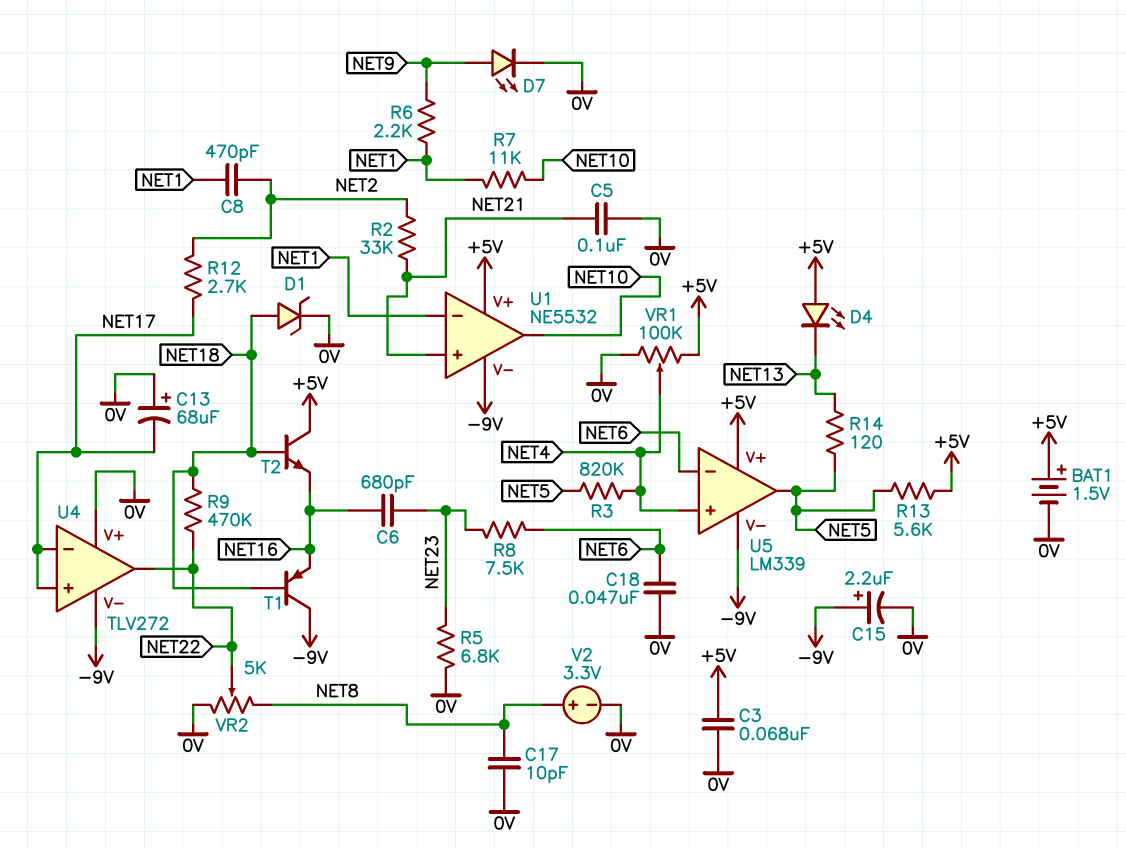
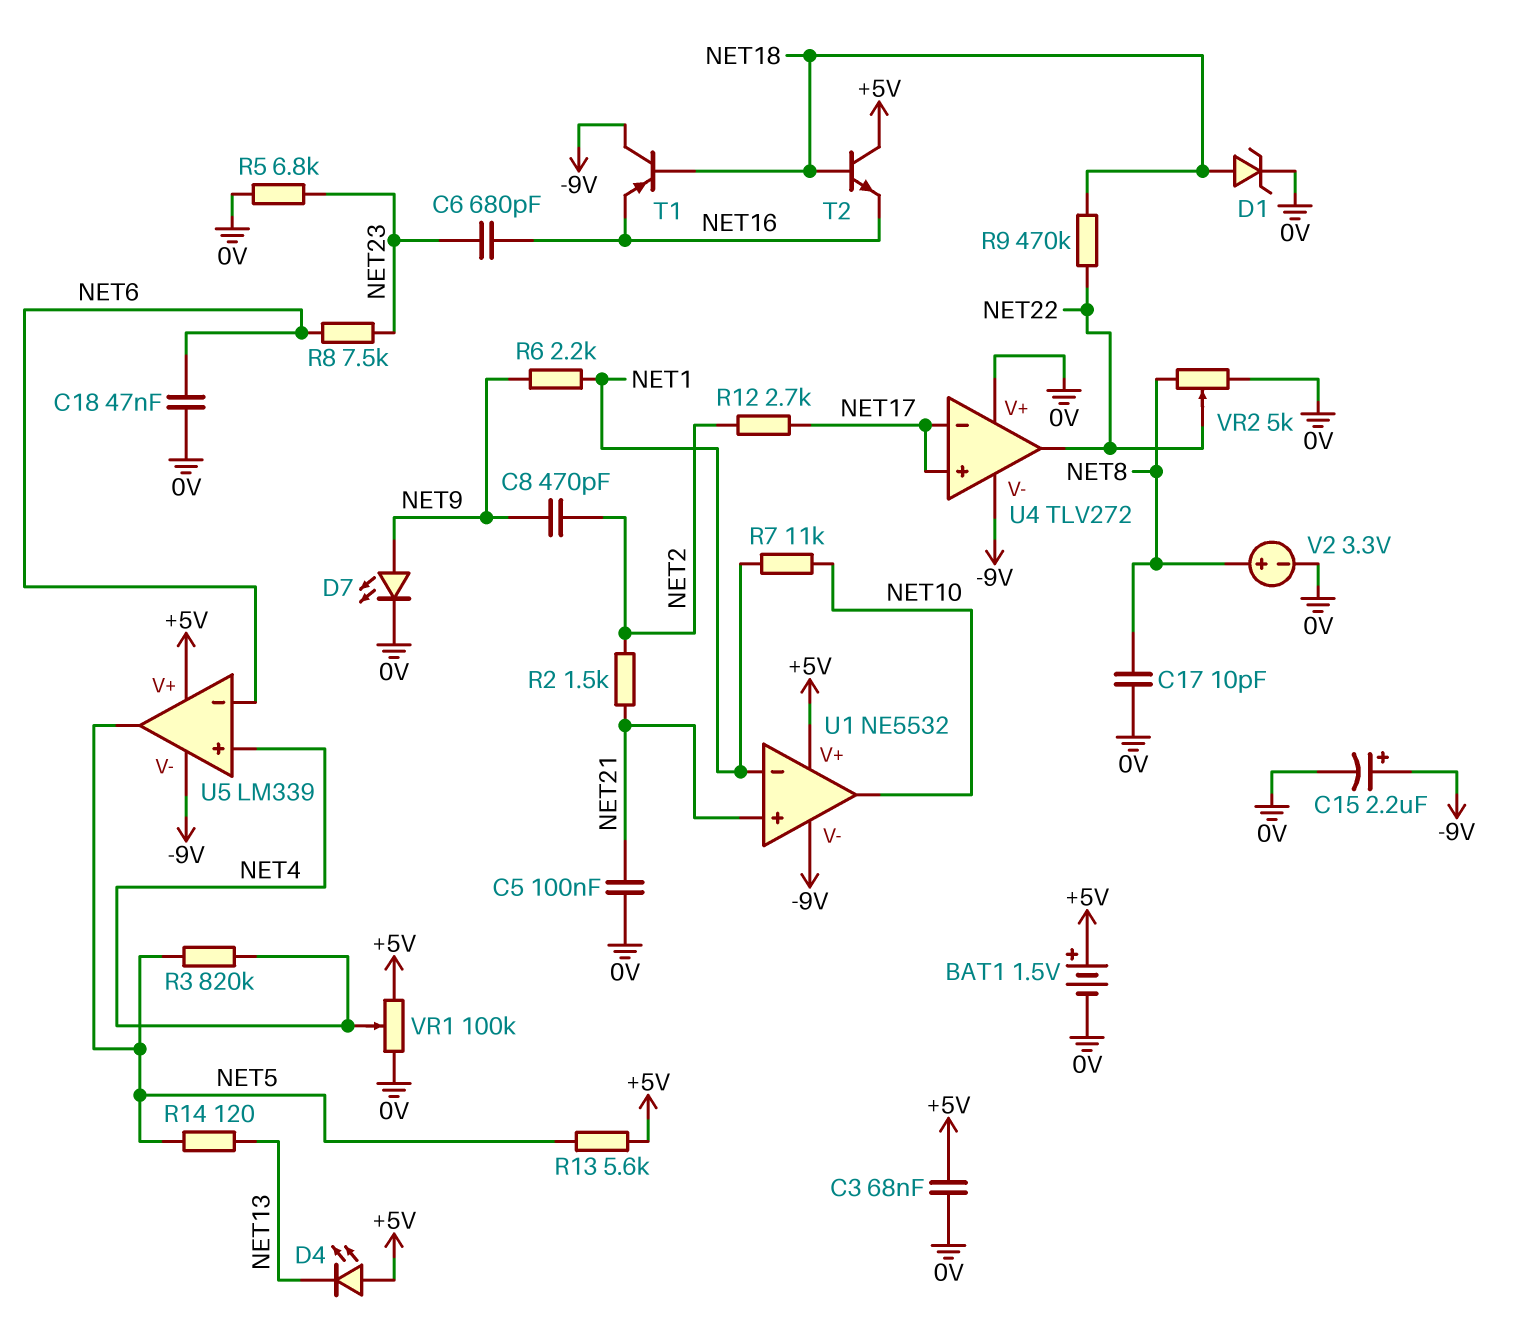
C8: 470pF (NET1, NET2) -> 470pF (NET2, NET9)
C13: 68uF (plus 0V, minus NET17) -> none
R2: 33k (NET2, NET21) -> 1.5k (NET2, NET21)

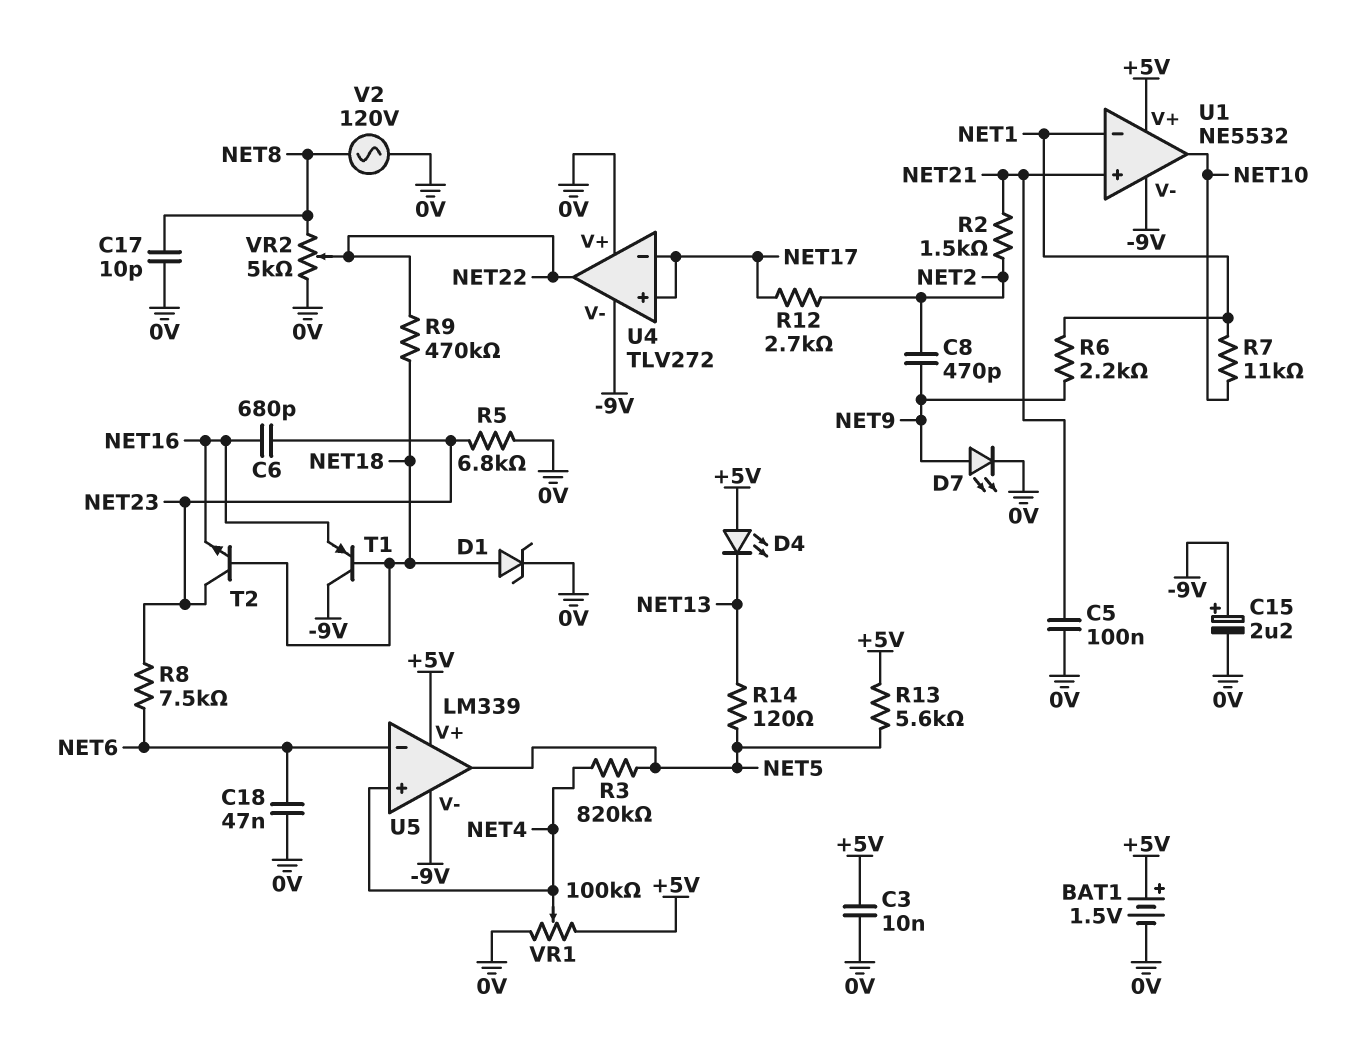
C3: 68nF (+5V, 0V) -> 10nF (+5V, 0V)
T2: NPN (B NET18, C +5V, E NET16) -> NPN (B NET18, C NET23, E NET16)
V2: 3.3V (plus NET8, minus 0V) -> AC 120V (0V, NET8)

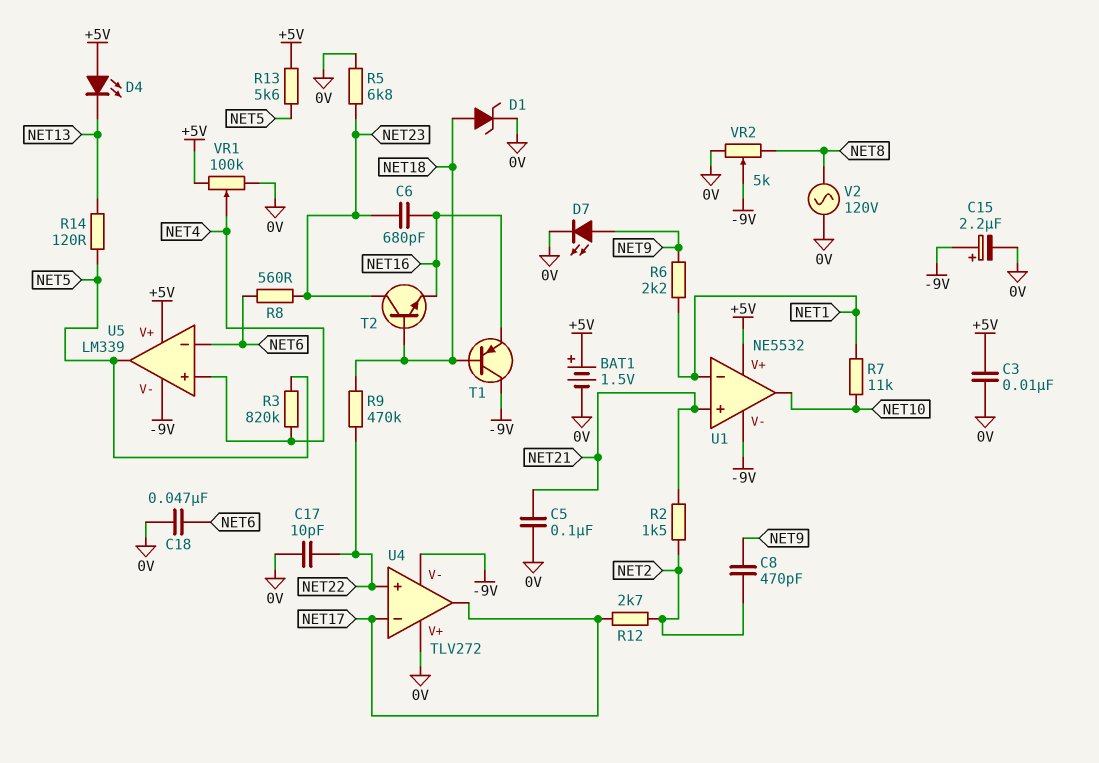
C17: 10pF (0V, NET8) -> 10pF (0V, NET22)
R8: 7.5k (NET6, NET23) -> 560 (NET6, NET23)
U4 pin in+: NET17 -> NET22
U4 pin out: NET22 -> NET17
VR2: 5k (0V, NET8, wiper NET22) -> 5k (0V, NET8, wiper -9V)

